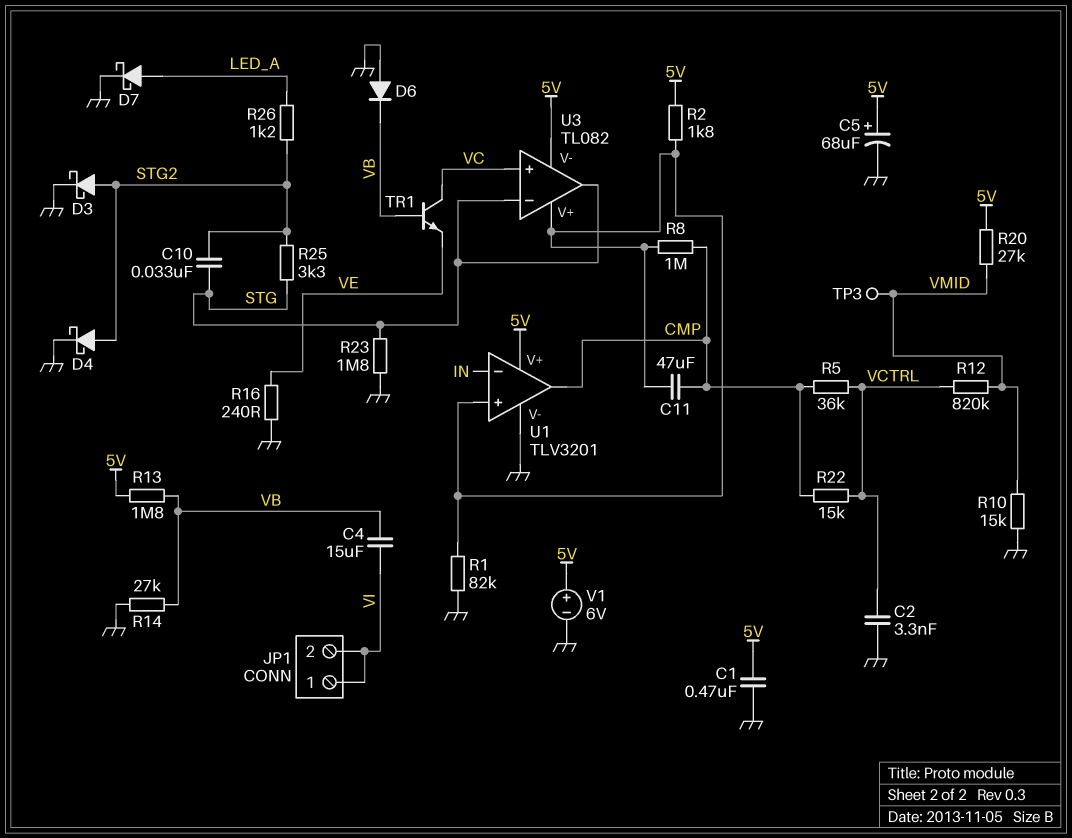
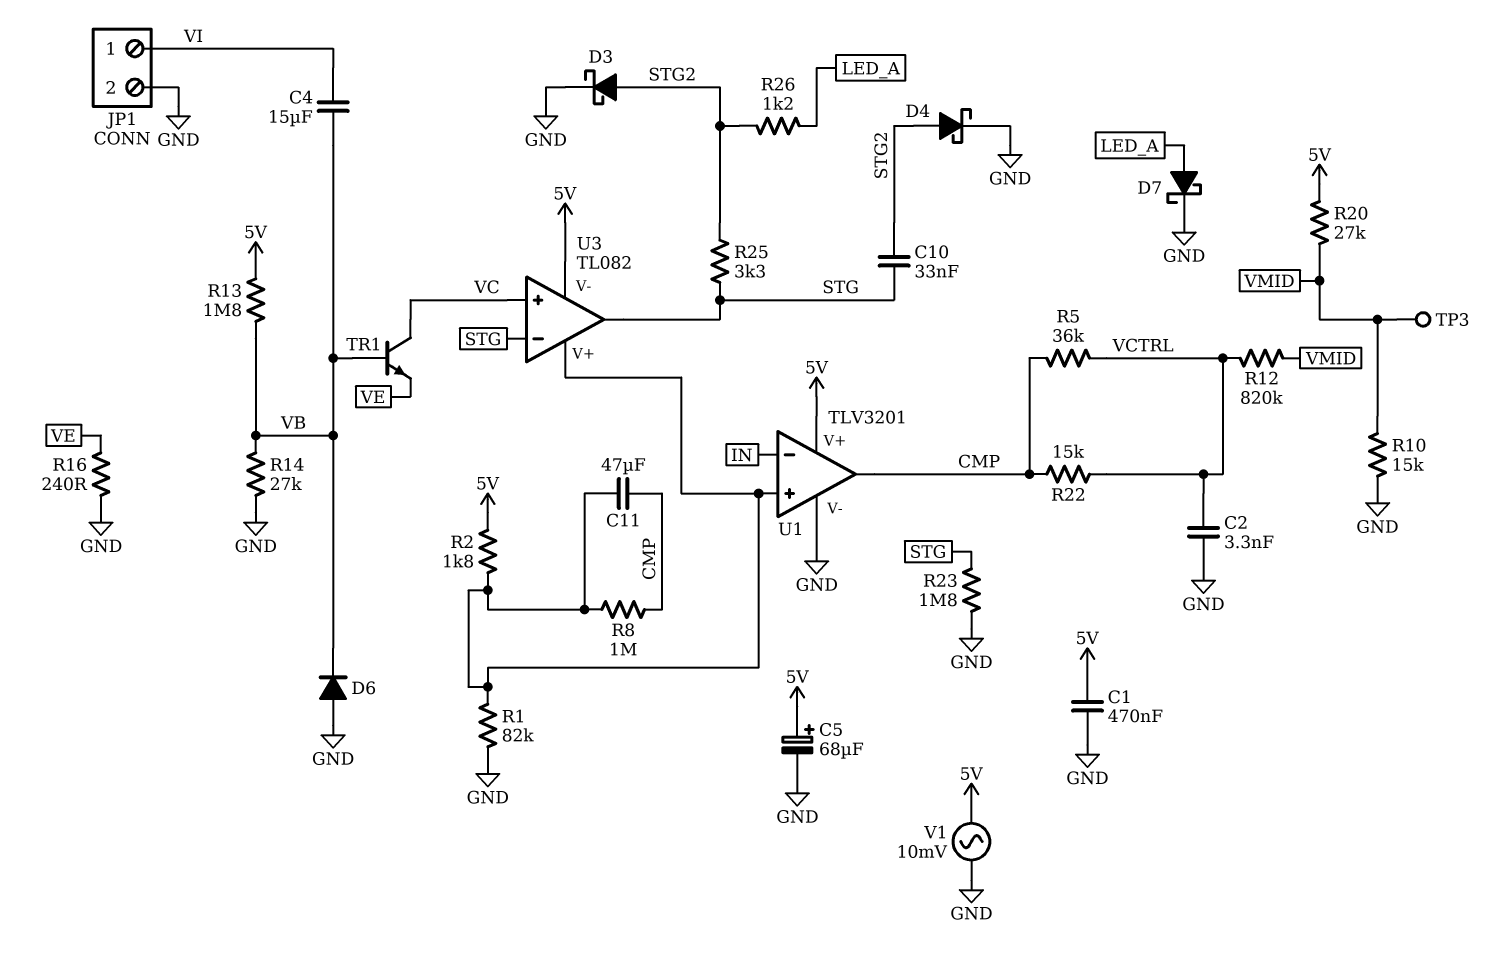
JP1 pin 2: VI -> GND
V1: 6V (plus 5V, minus GND) -> AC 10mV (5V, GND)

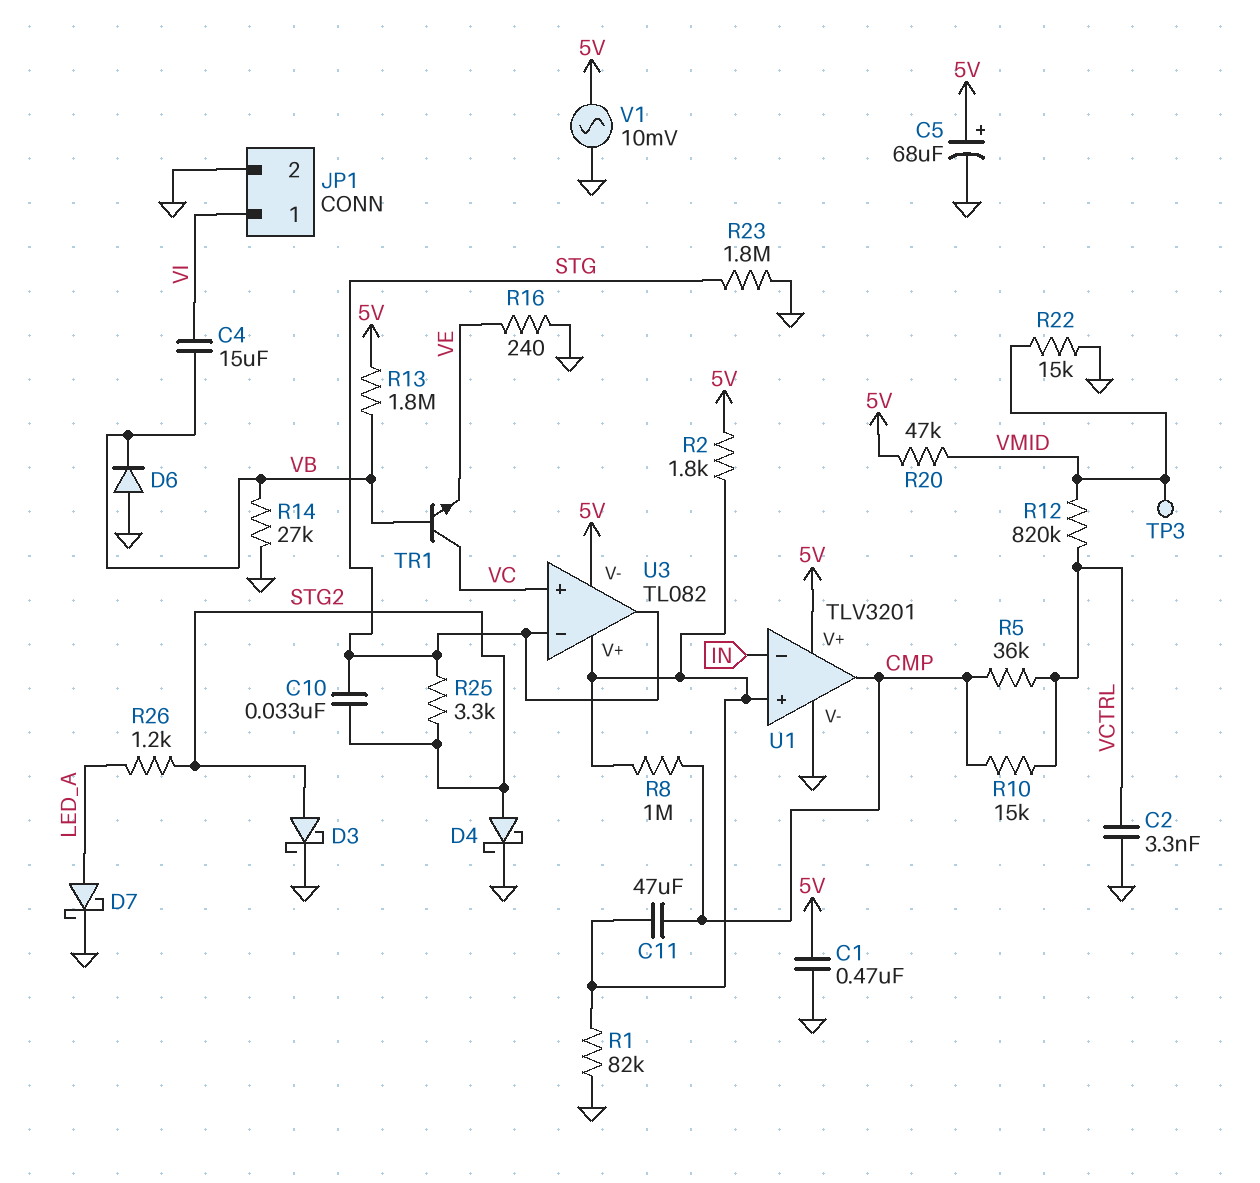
R10: 15k (GND, VMID) -> 15k (CMP, VCTRL)
R20: 27k (5V, VMID) -> 47k (5V, VMID)
R22: 15k (CMP, VCTRL) -> 15k (GND, VMID)

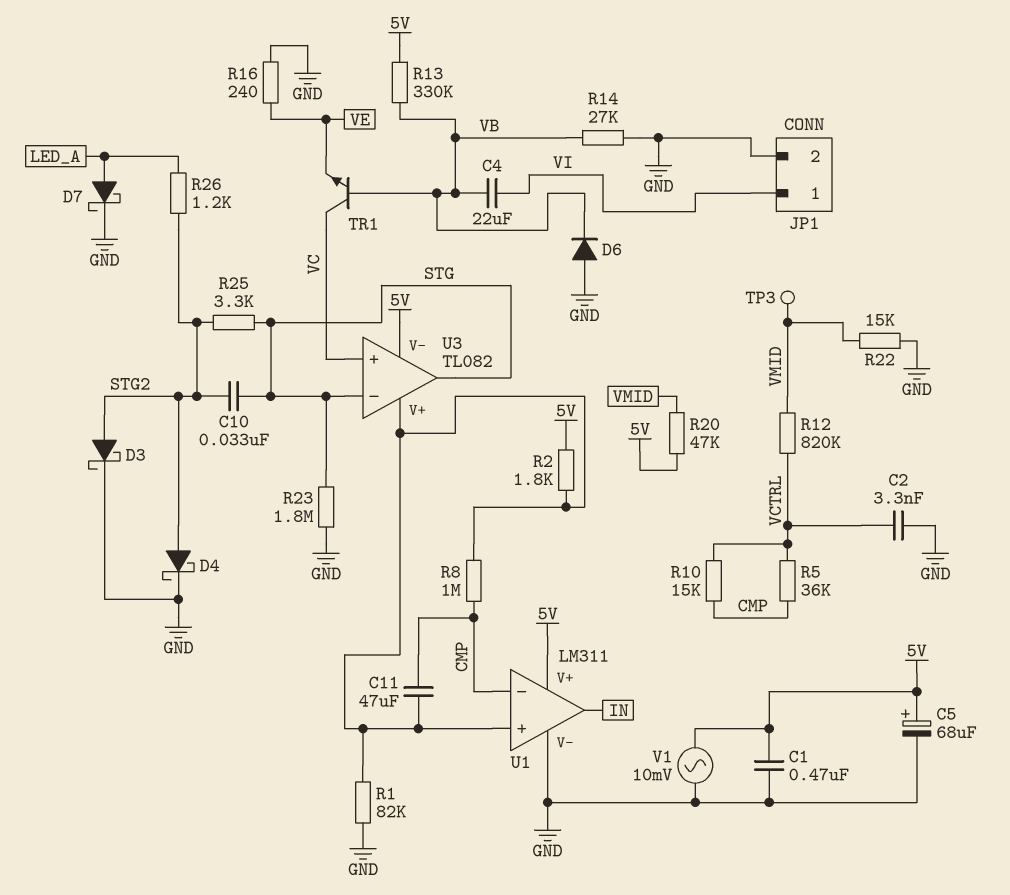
C4: 15uF (VB, VI) -> 22uF (VB, VI)
R13: 1.8M (5V, VB) -> 330k (5V, VB)
U1: TLV3201 -> LM311
U1 pin in-: IN -> CMP
U1 pin out: CMP -> IN

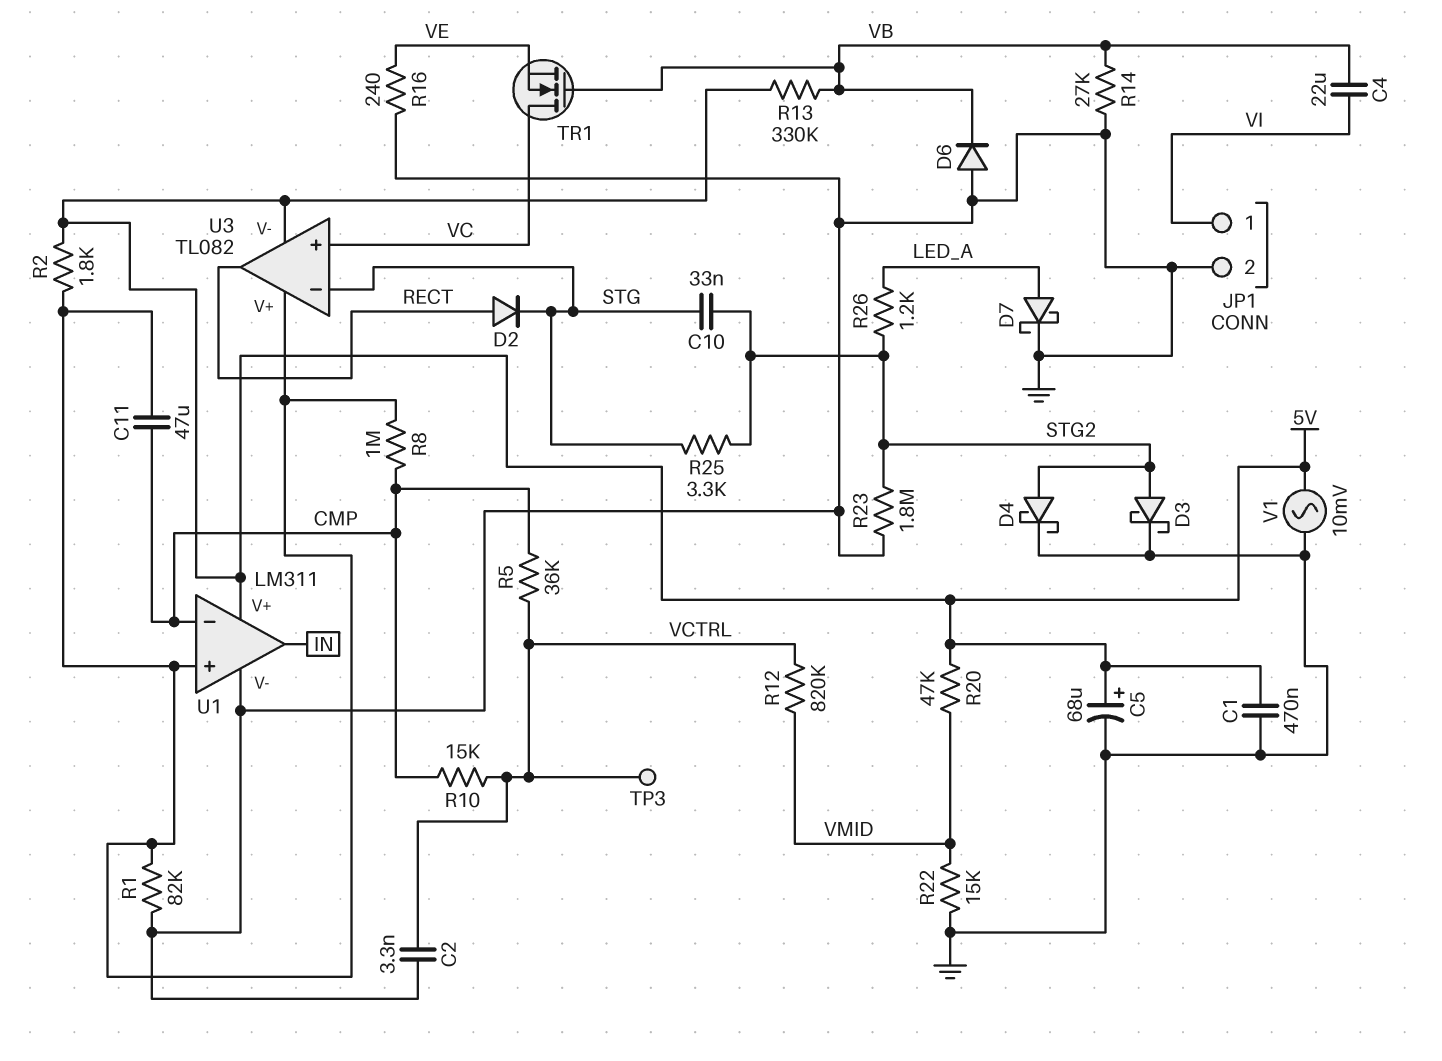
D2: none -> diode (A RECT, K STG)
R23: 1.8M (GND, STG) -> 1.8M (GND, STG2)
TP3: test point (VMID) -> test point (VCTRL)
TR1: NPN (B VB, C VC, E VE) -> NMOS (G VB, D VC, S VE)
U3 pin out: STG -> RECT

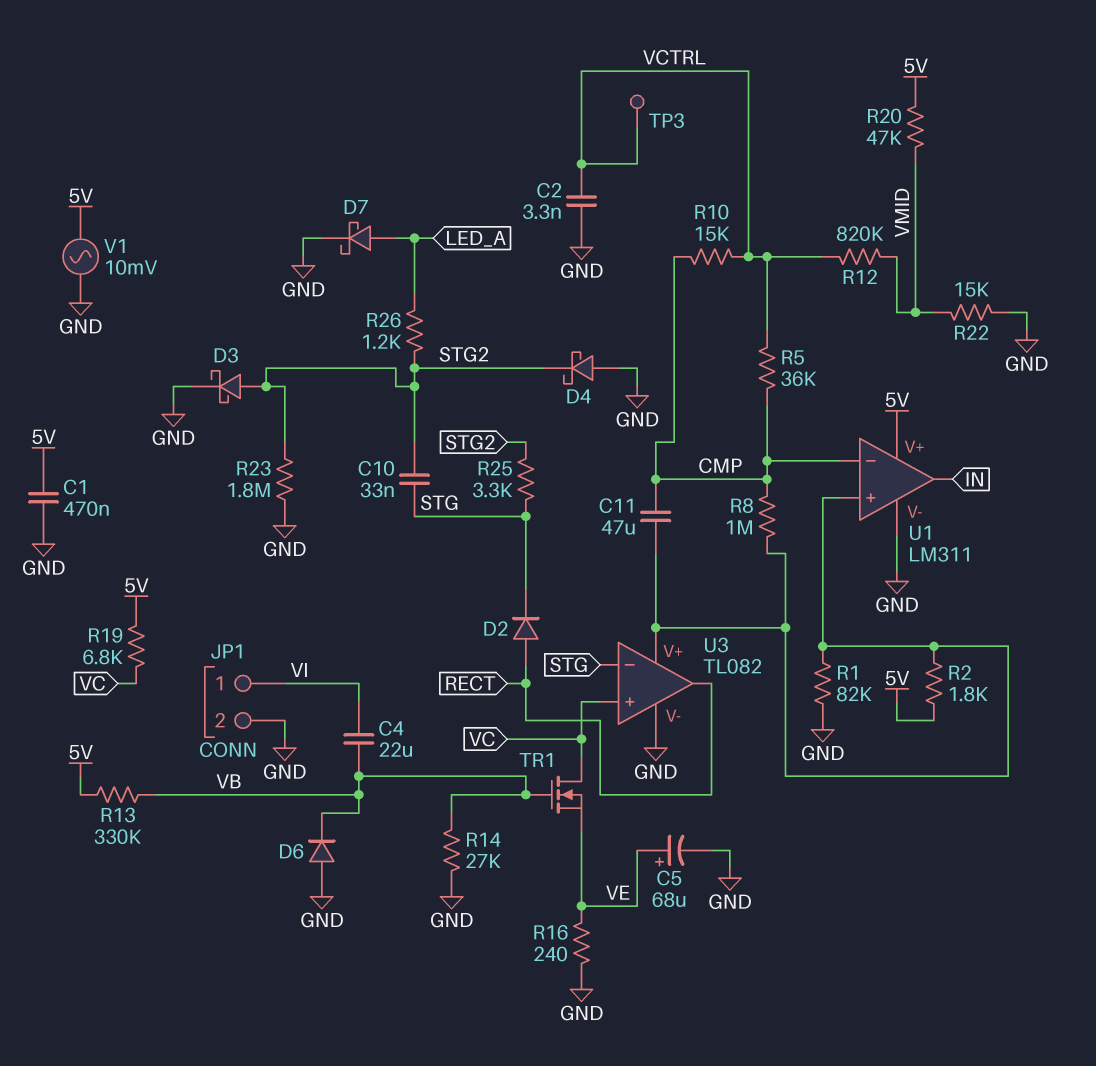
C5: 68uF (plus 5V, minus GND) -> 68uF (plus VE, minus GND)
D4: schottky (A STG2, K GND) -> schottky (A GND, K STG2)
R19: none -> 6.8k (5V, VC)
U3 pin V-: 5V -> GND

